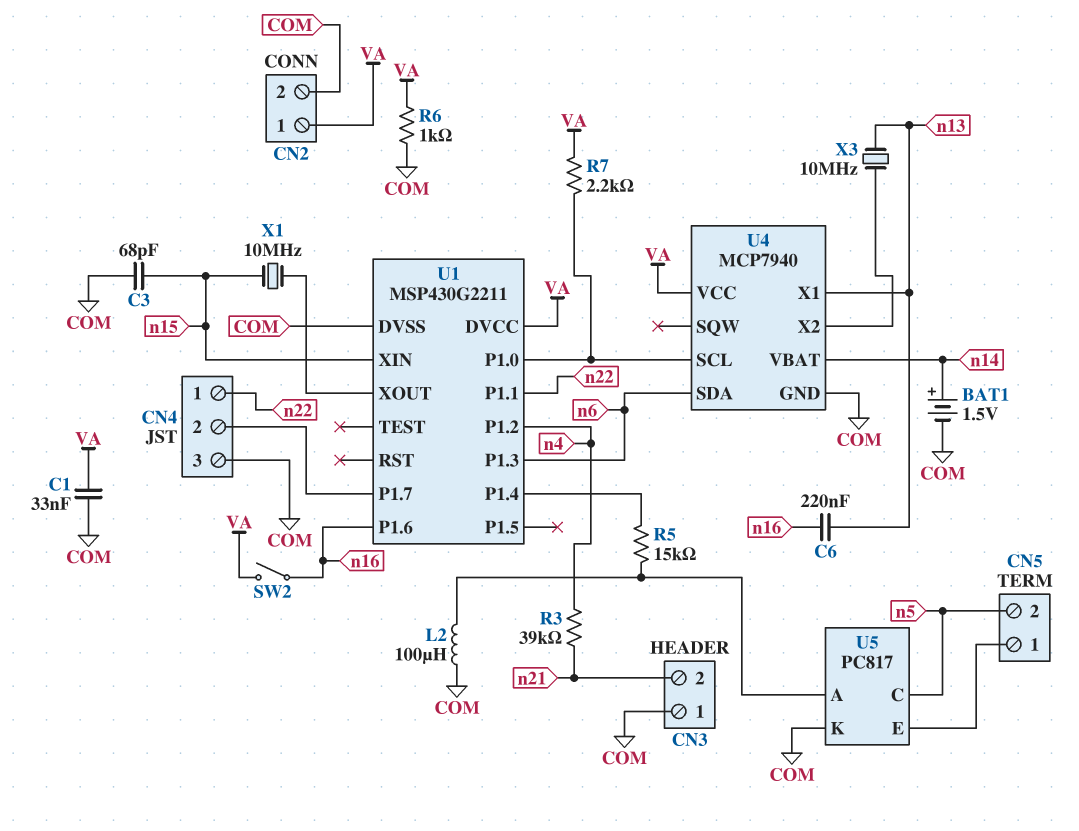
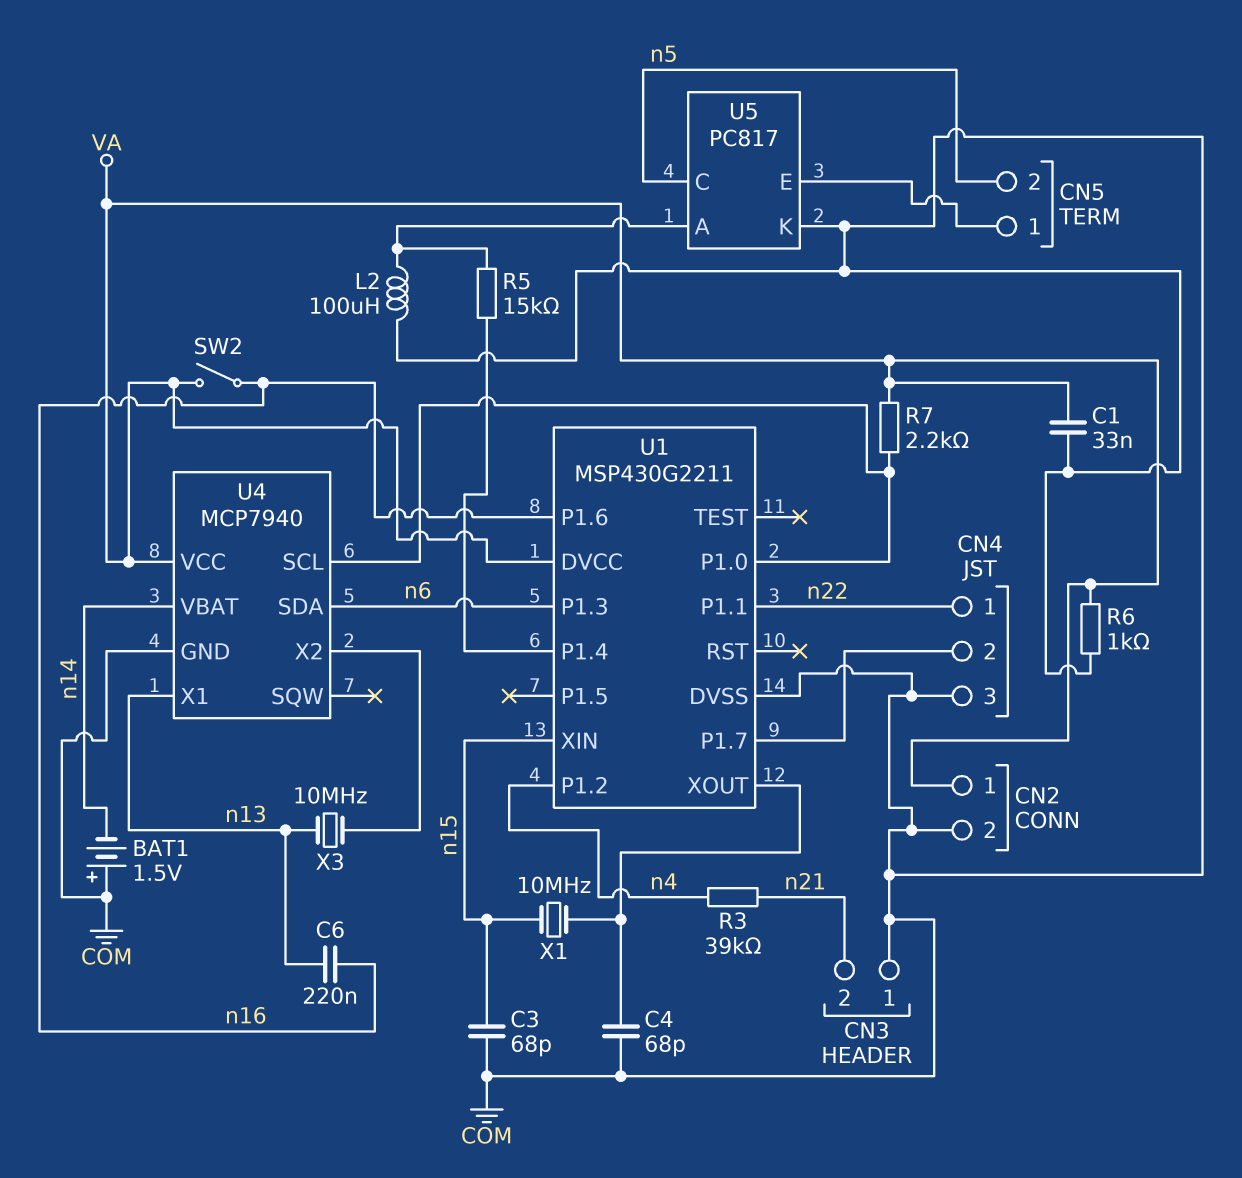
BAT1: 1.5V (plus n14, minus COM) -> 1.5V (plus COM, minus n14)
C4: none -> 68pF (COM, U1/XOUT)

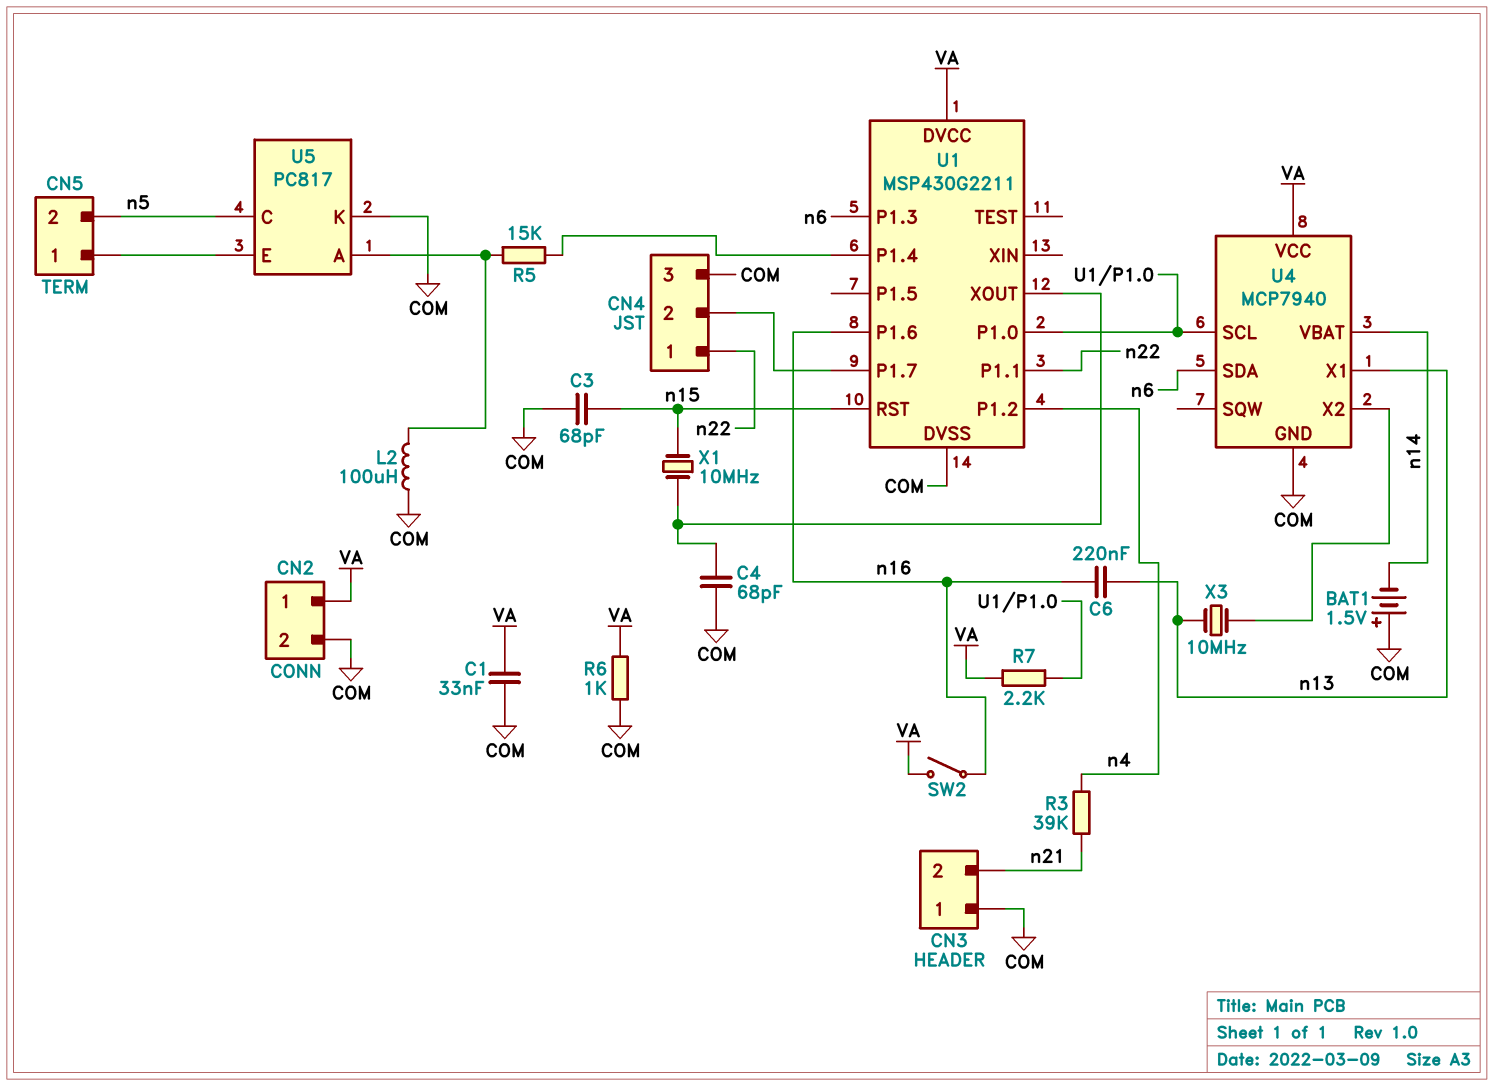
U1 pin RST: none -> n15
U1 pin XIN: n15 -> none

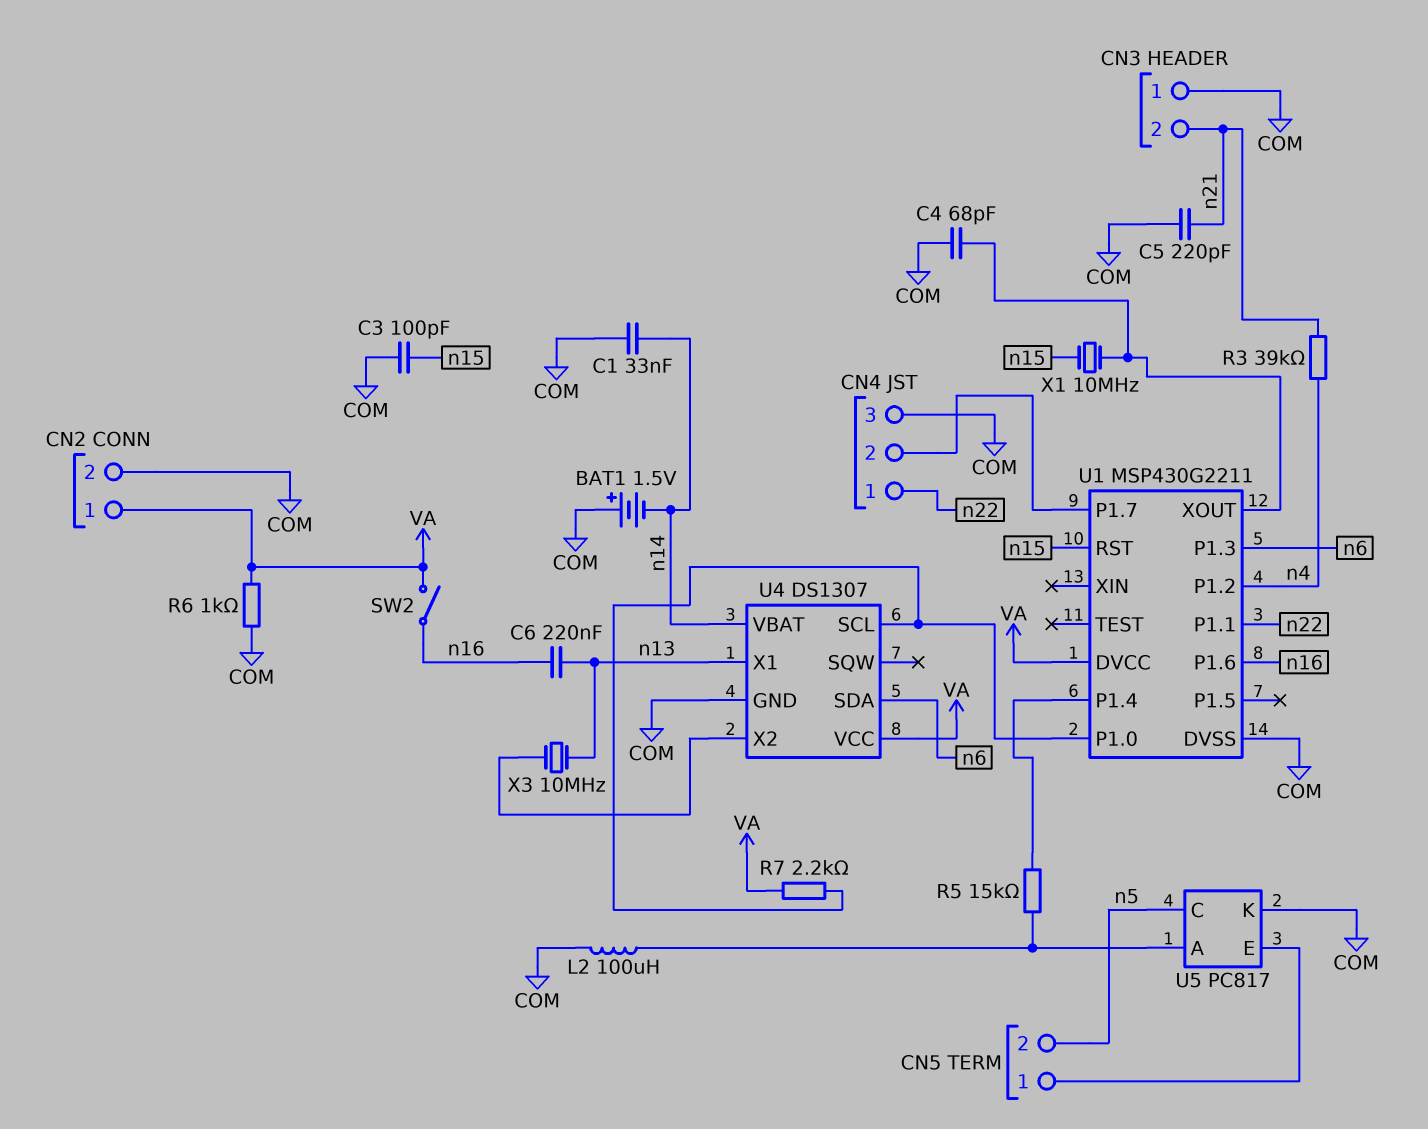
C1: 33nF (COM, VA) -> 33nF (COM, n14)
C3: 68pF (COM, n15) -> 100pF (COM, n15)
C5: none -> 220pF (COM, n21)
U4: MCP7940 -> DS1307

